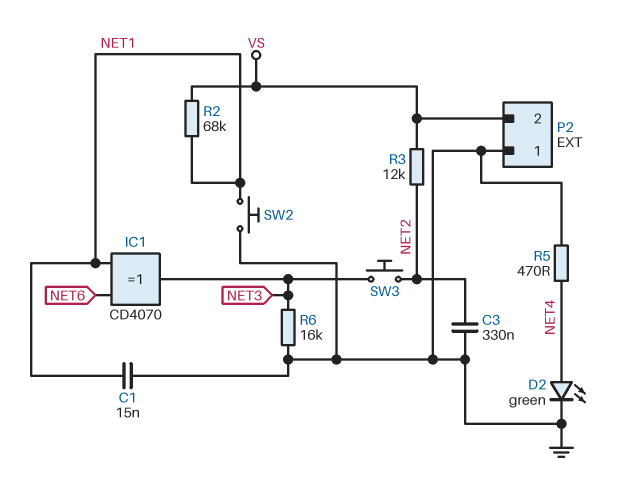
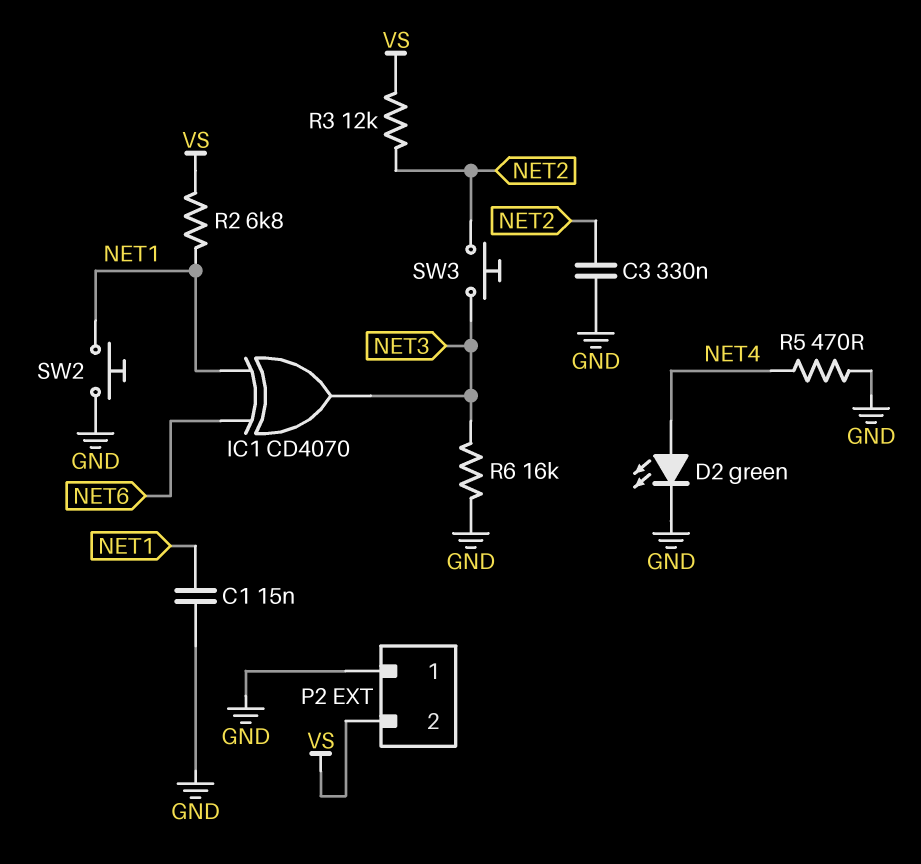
R2: 68k (NET1, VS) -> 6.8k (NET1, VS)

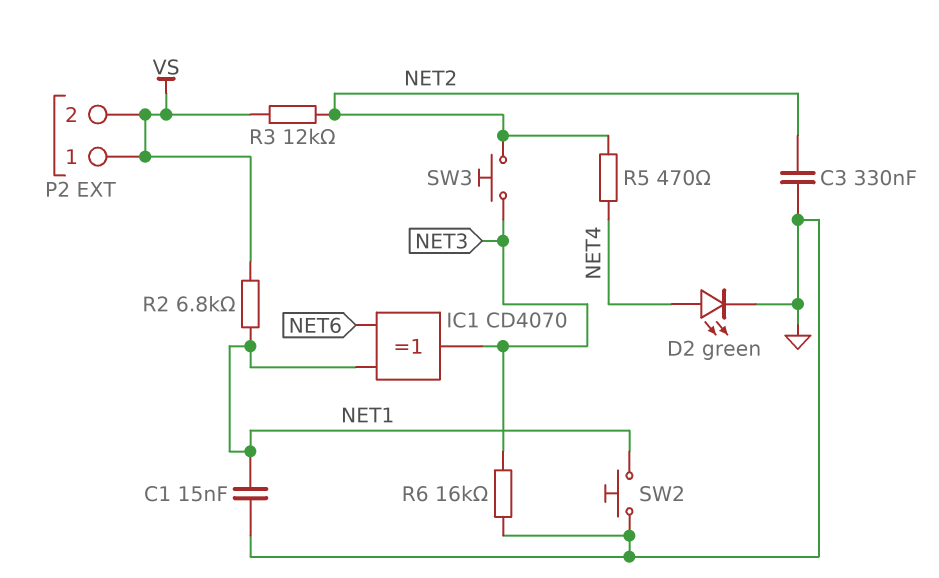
P2 pin 1: GND -> VS
R5: 470 (GND, NET4) -> 470 (NET2, NET4)

